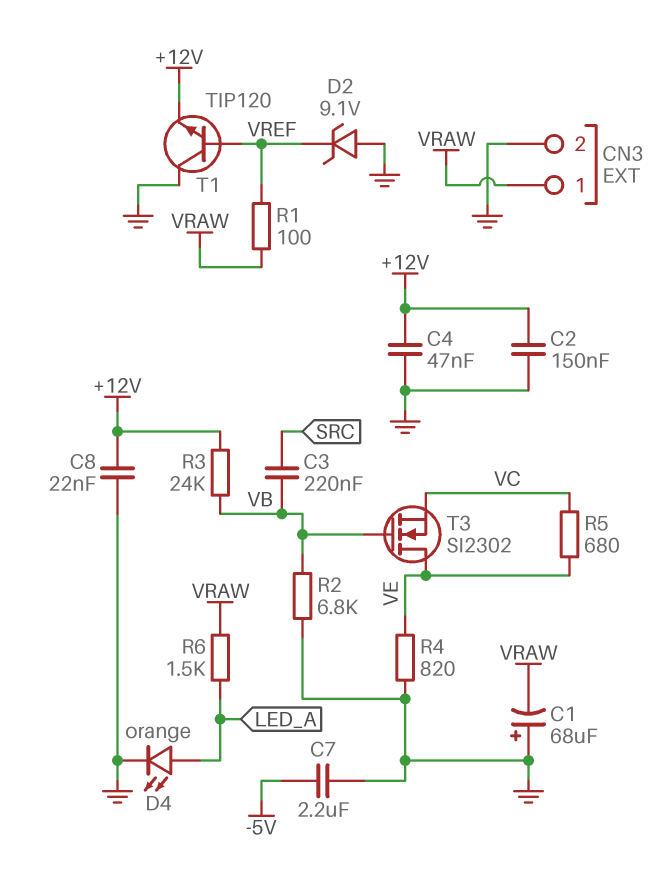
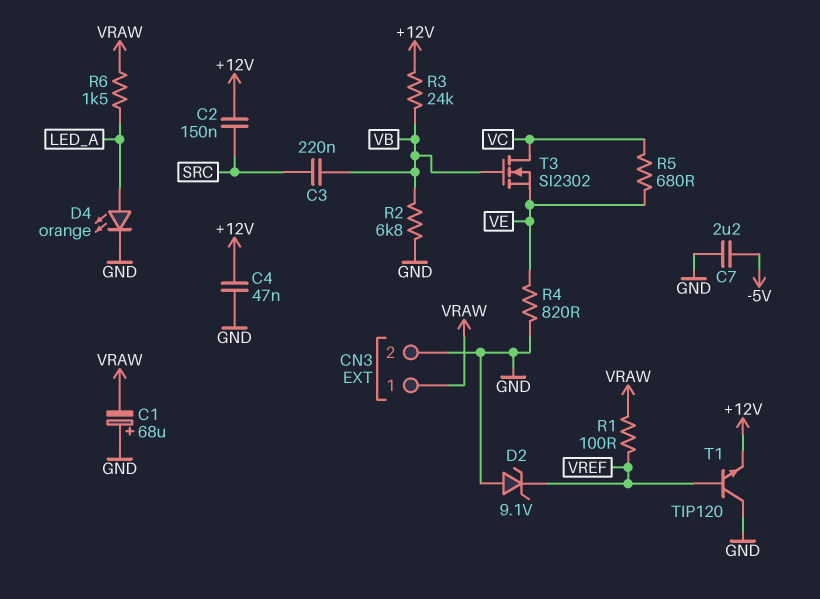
C2: 150nF (+12V, GND) -> 150nF (+12V, SRC)
C8: 22nF (+12V, GND) -> none
T3: NMOS SI2302 (G VB, D VE, S VC) -> NMOS SI2302 (G VB, D VC, S VE)

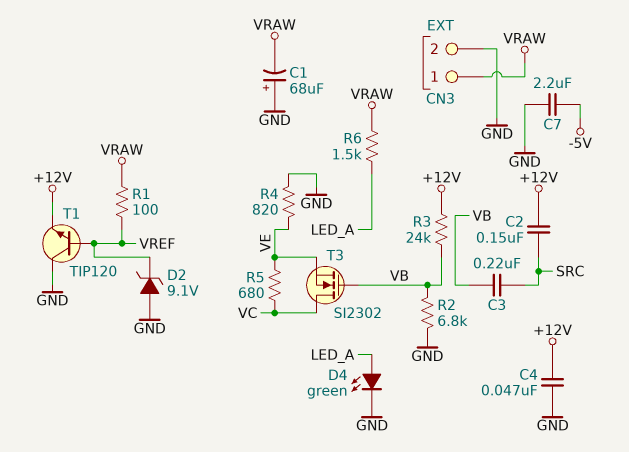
D4: LED orange (A LED_A, K GND) -> LED green (A LED_A, K GND)

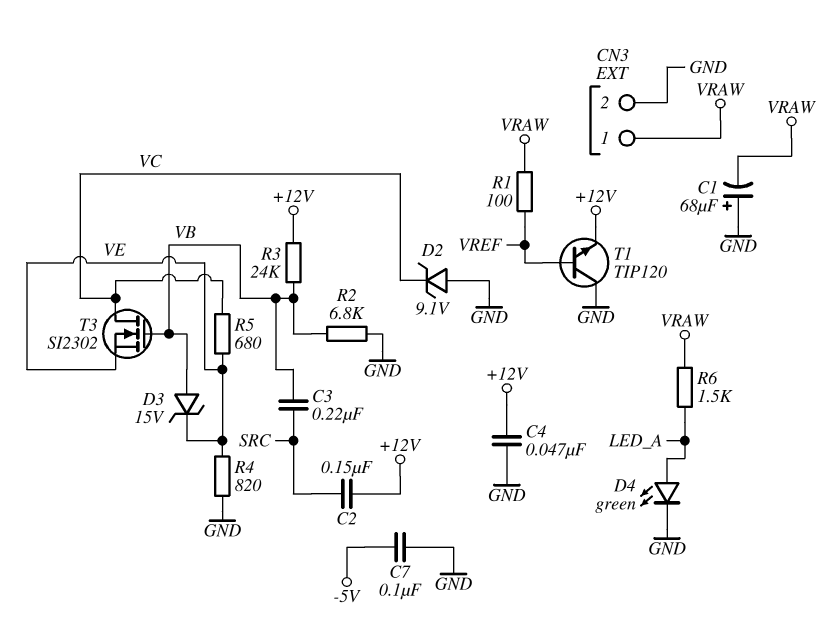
C7: 2.2uF (-5V, GND) -> 100nF (-5V, GND)
D2: zener 9.1V (A GND, K VREF) -> zener 9.1V (A GND, K VC)
D3: none -> zener 15V (A VB, K VE)

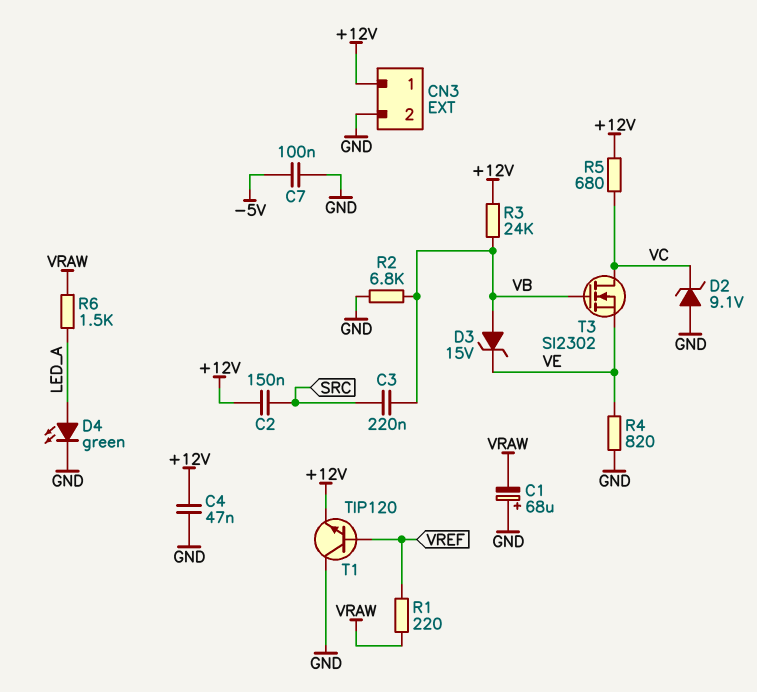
CN3 pin 1: VRAW -> +12V
R1: 100 (VRAW, VREF) -> 220 (VRAW, VREF)
R5: 680 (VC, VE) -> 680 (+12V, VC)

